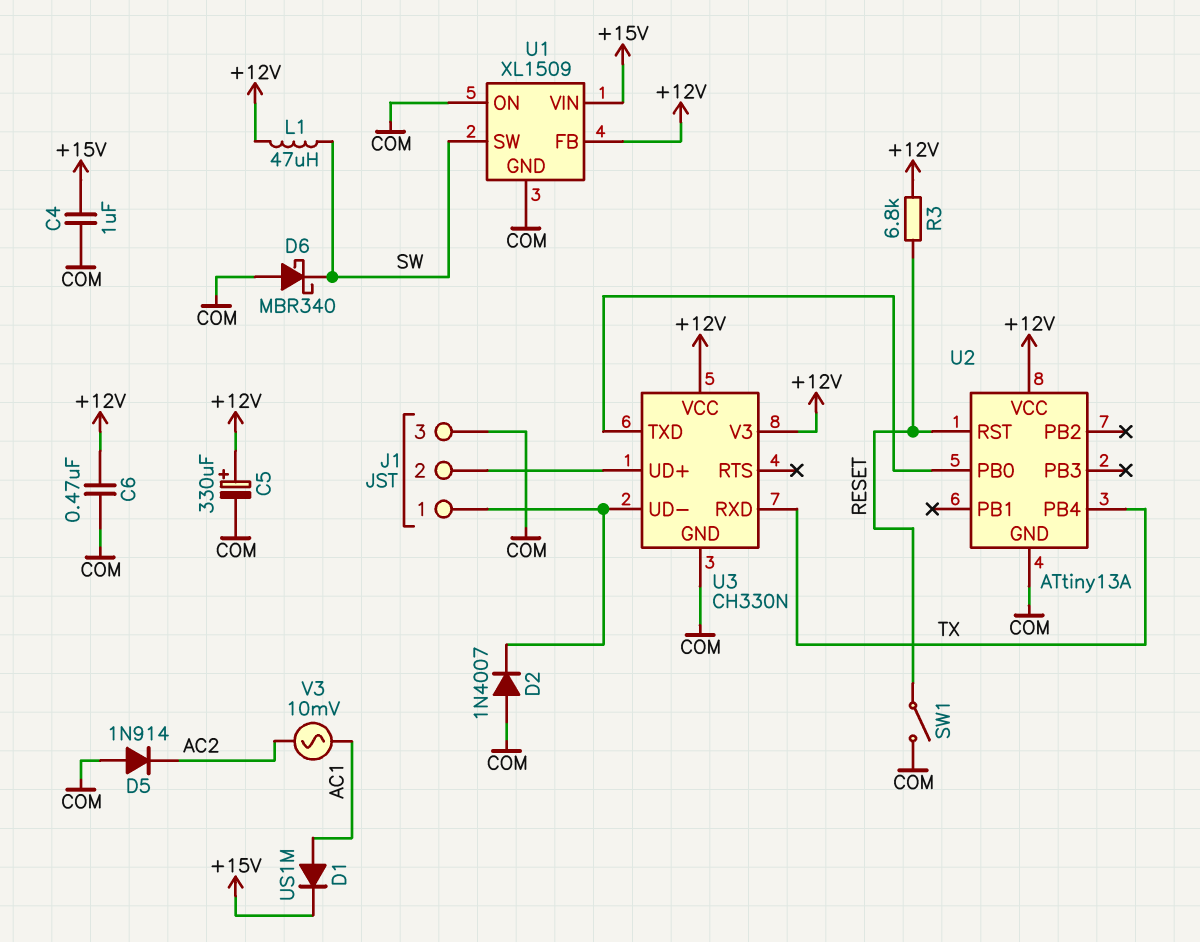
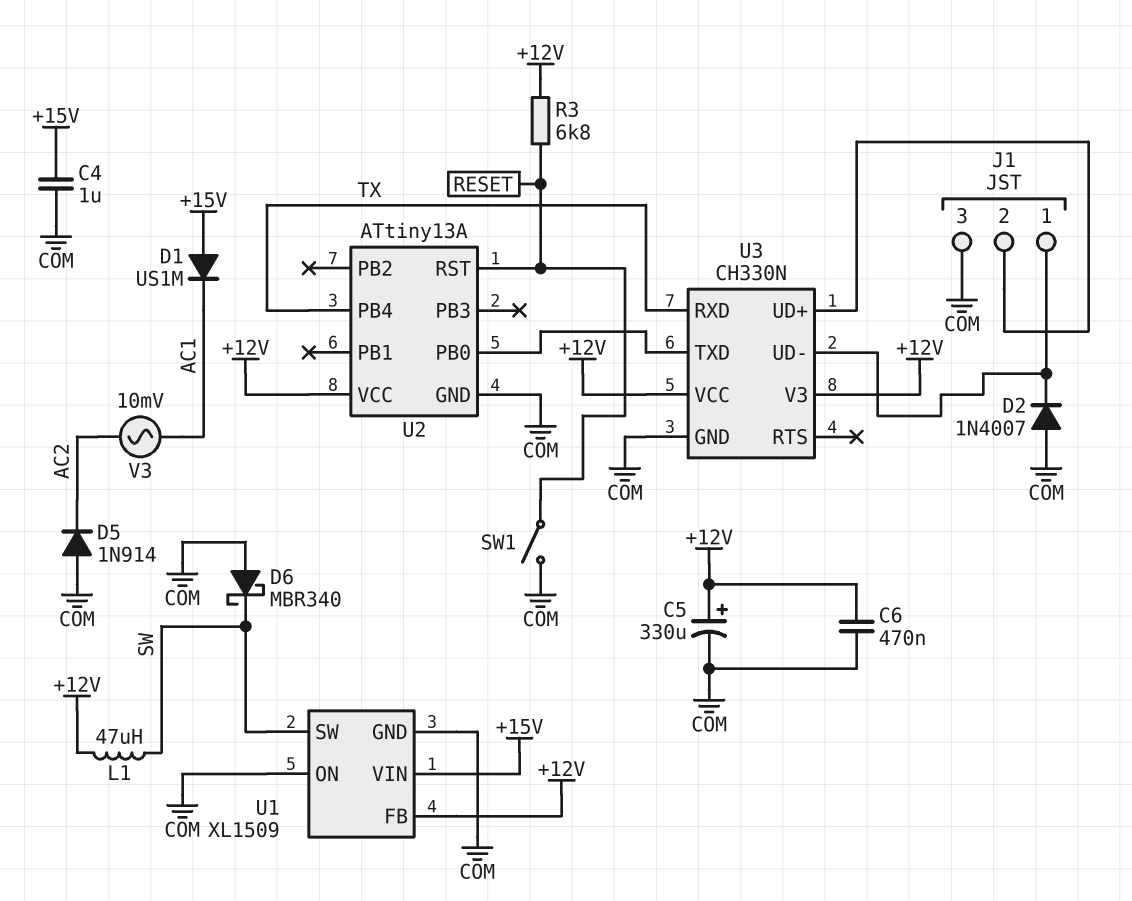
D1: diode US1M (A AC1, K +15V) -> diode US1M (A +15V, K AC1)

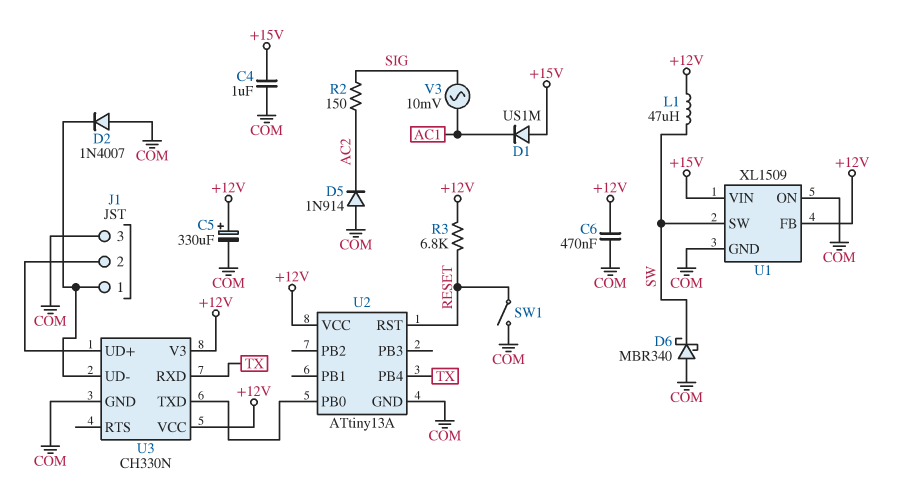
R2: none -> 150 (AC2, SIG)
V3: AC 10mV (AC1, AC2) -> AC 10mV (AC1, SIG)

